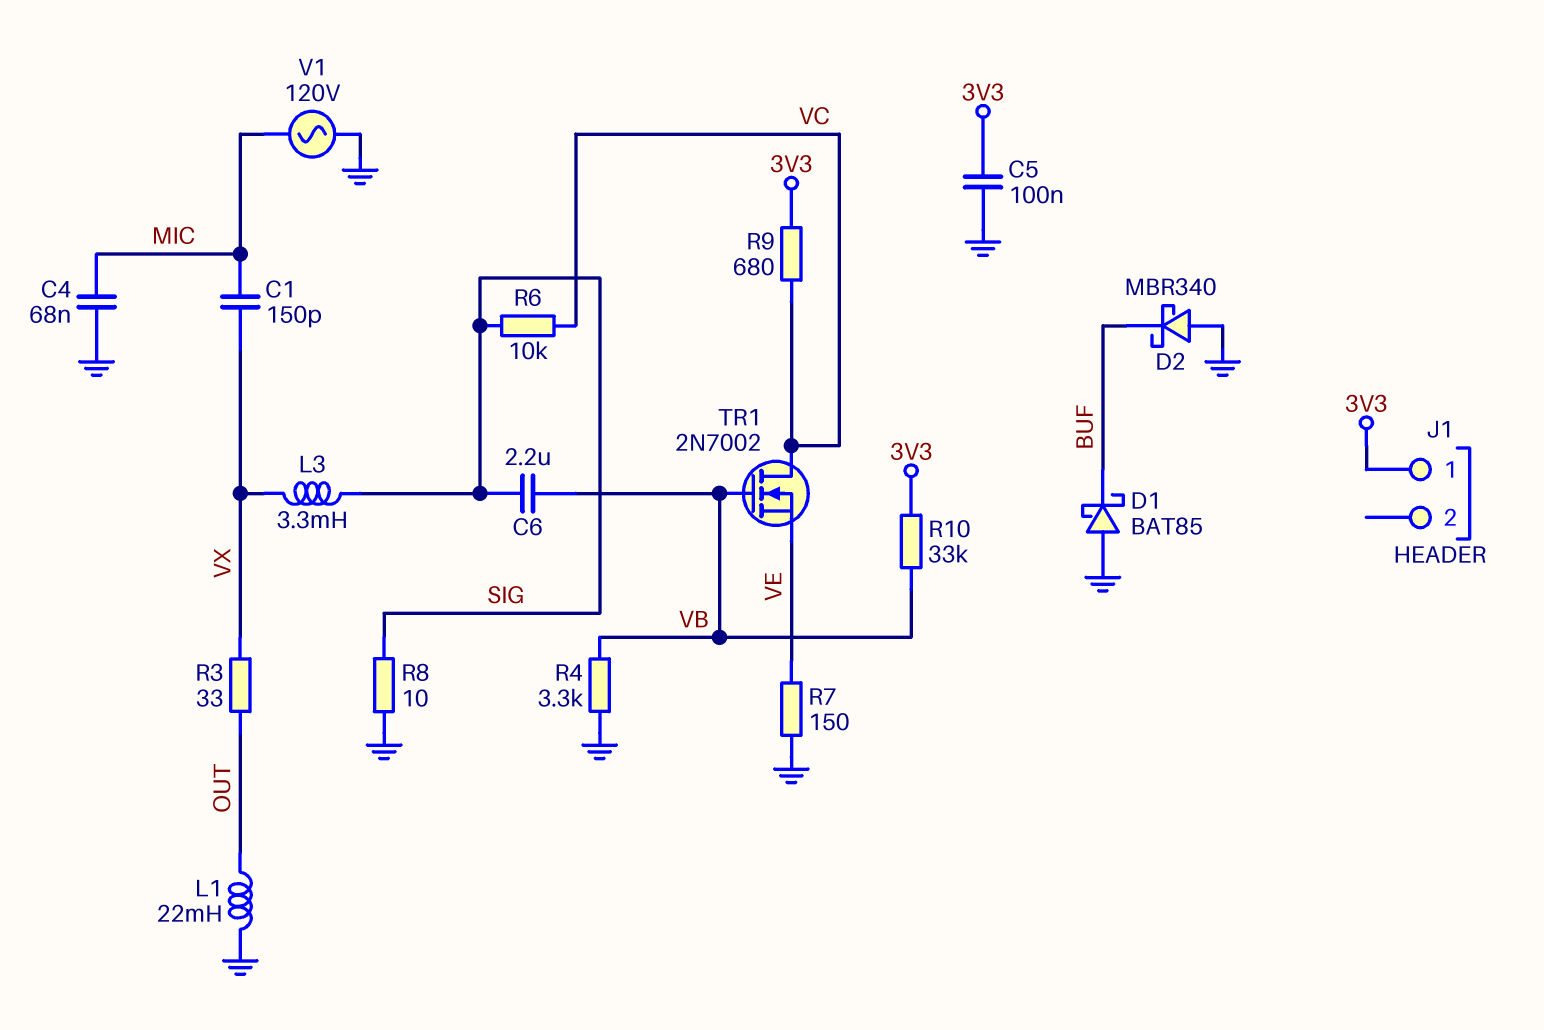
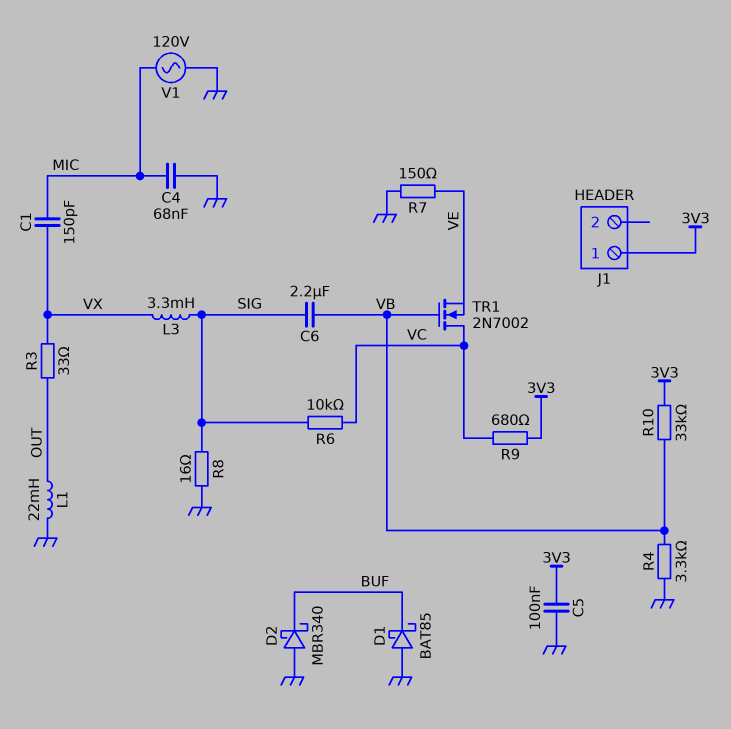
R8: 10 (GND, SIG) -> 16 (GND, SIG)

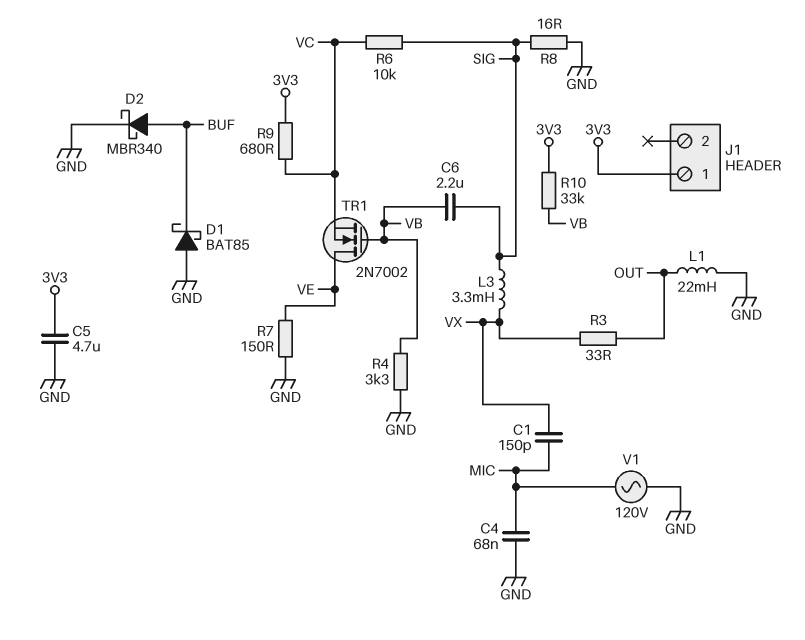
C5: 100nF (3V3, GND) -> 4.7uF (3V3, GND)
D2: schottky MBR340 (A GND, K BUF) -> schottky MBR340 (A BUF, K GND)
TR1: NMOS 2N7002 (G VB, D VC, S VE) -> NMOS 2N7002 (G VB, D VE, S VC)

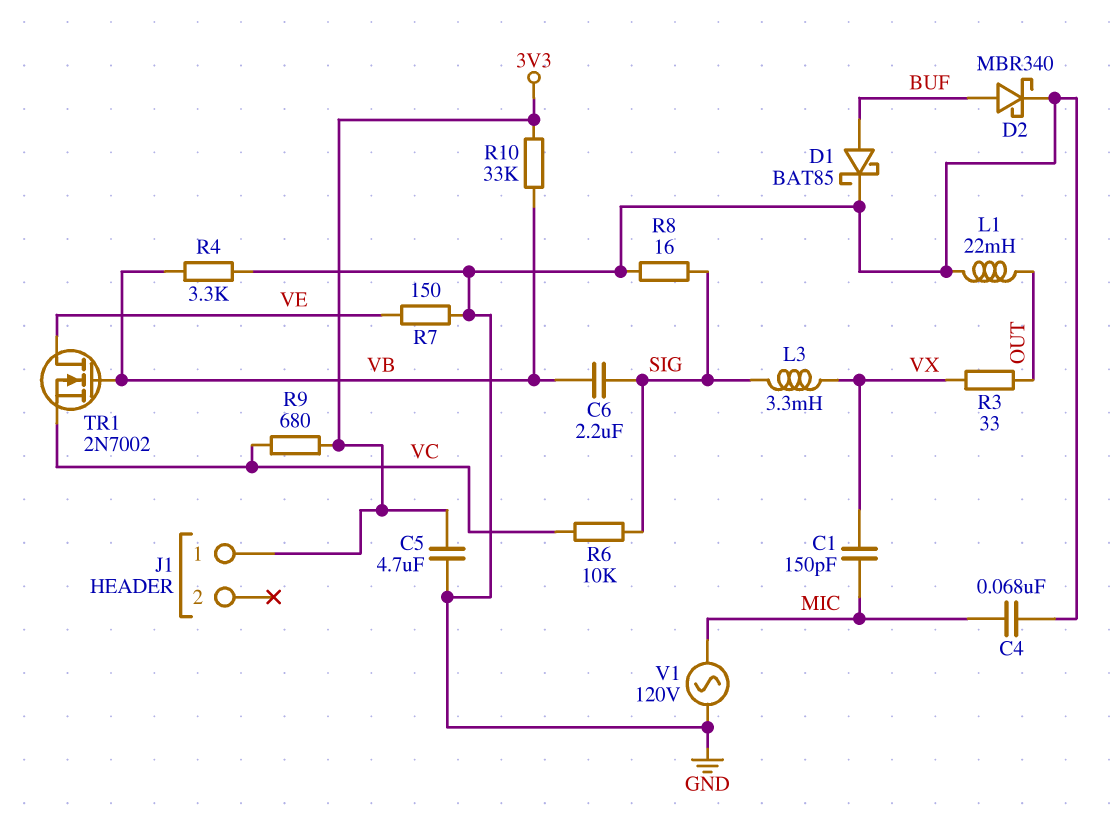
D1: schottky BAT85 (A GND, K BUF) -> schottky BAT85 (A BUF, K GND)

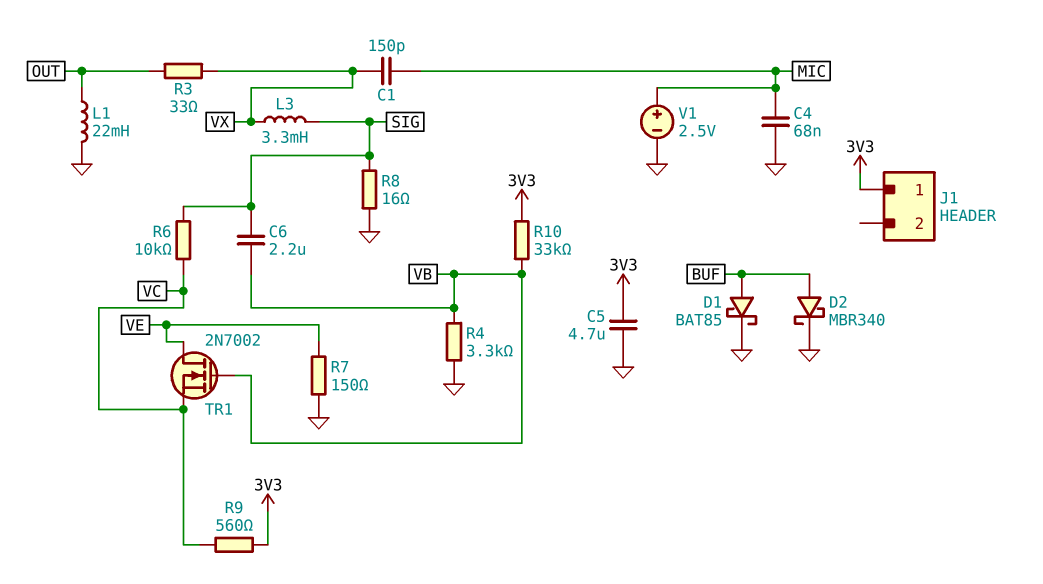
R9: 680 (3V3, VC) -> 560 (3V3, VC)
V1: AC 120V (GND, MIC) -> 2.5V (plus MIC, minus GND)

